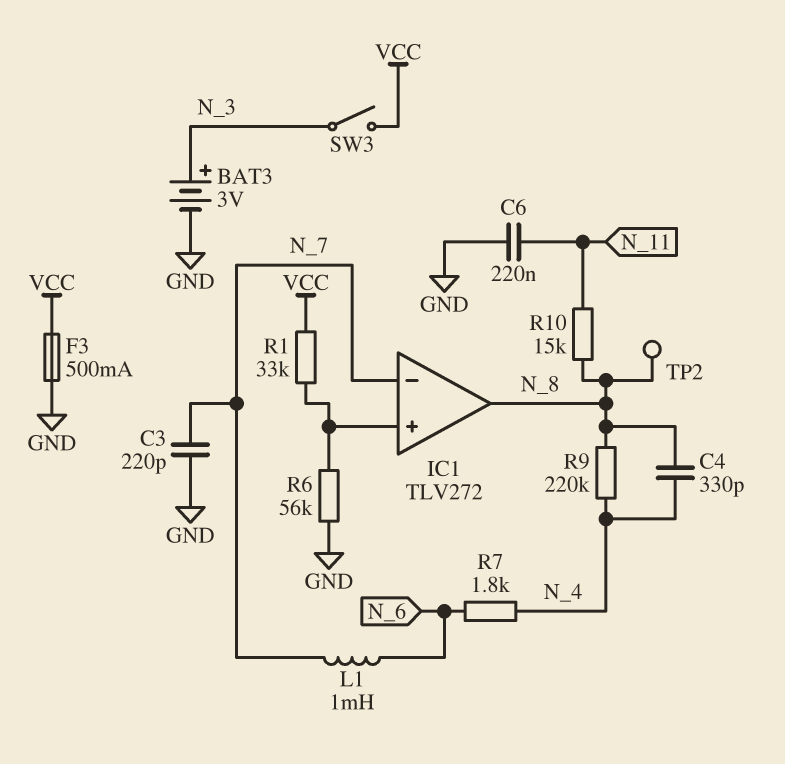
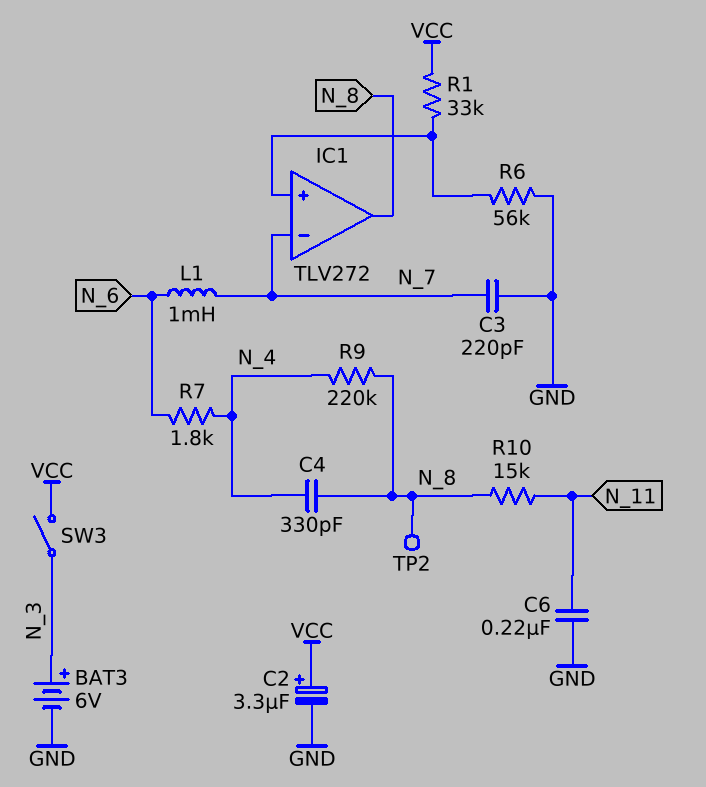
BAT3: 3V (plus N_3, minus GND) -> 6V (plus N_3, minus GND)
C2: none -> 3.3uF (plus VCC, minus GND)
F3: 500mA (GND, VCC) -> none

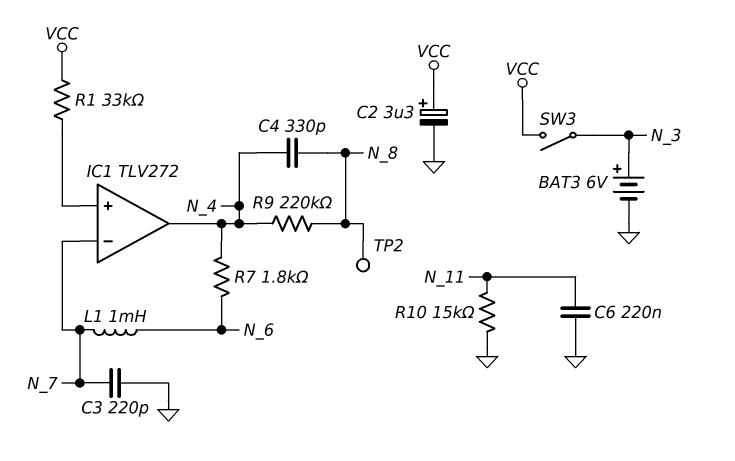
IC1 pin out: N_8 -> N_4
R6: 56k (GND, IC1/in+) -> none
R10: 15k (N_8, N_11) -> 15k (GND, N_11)

